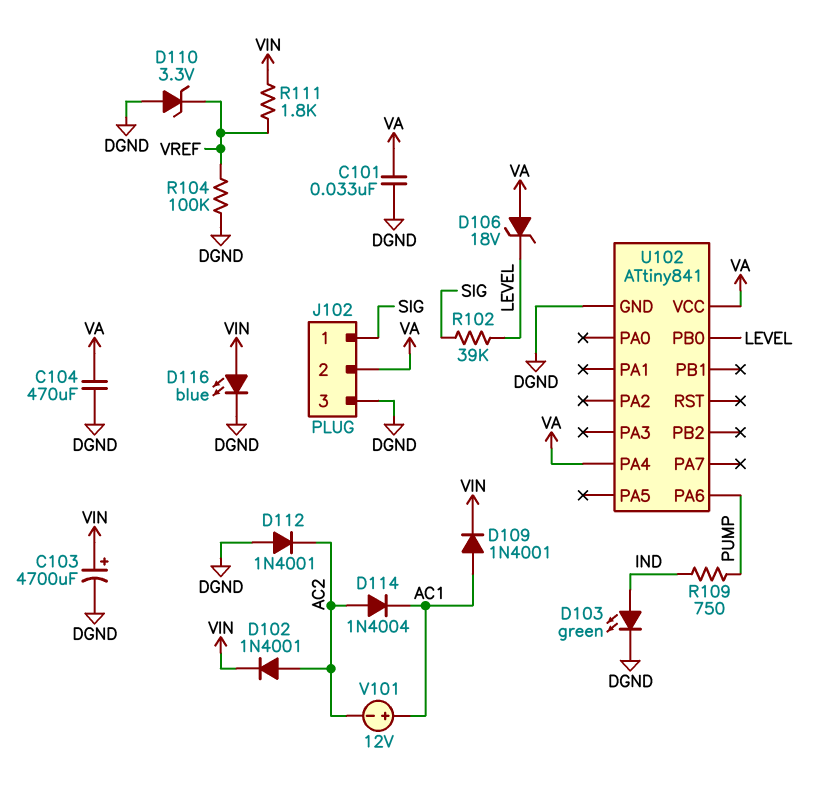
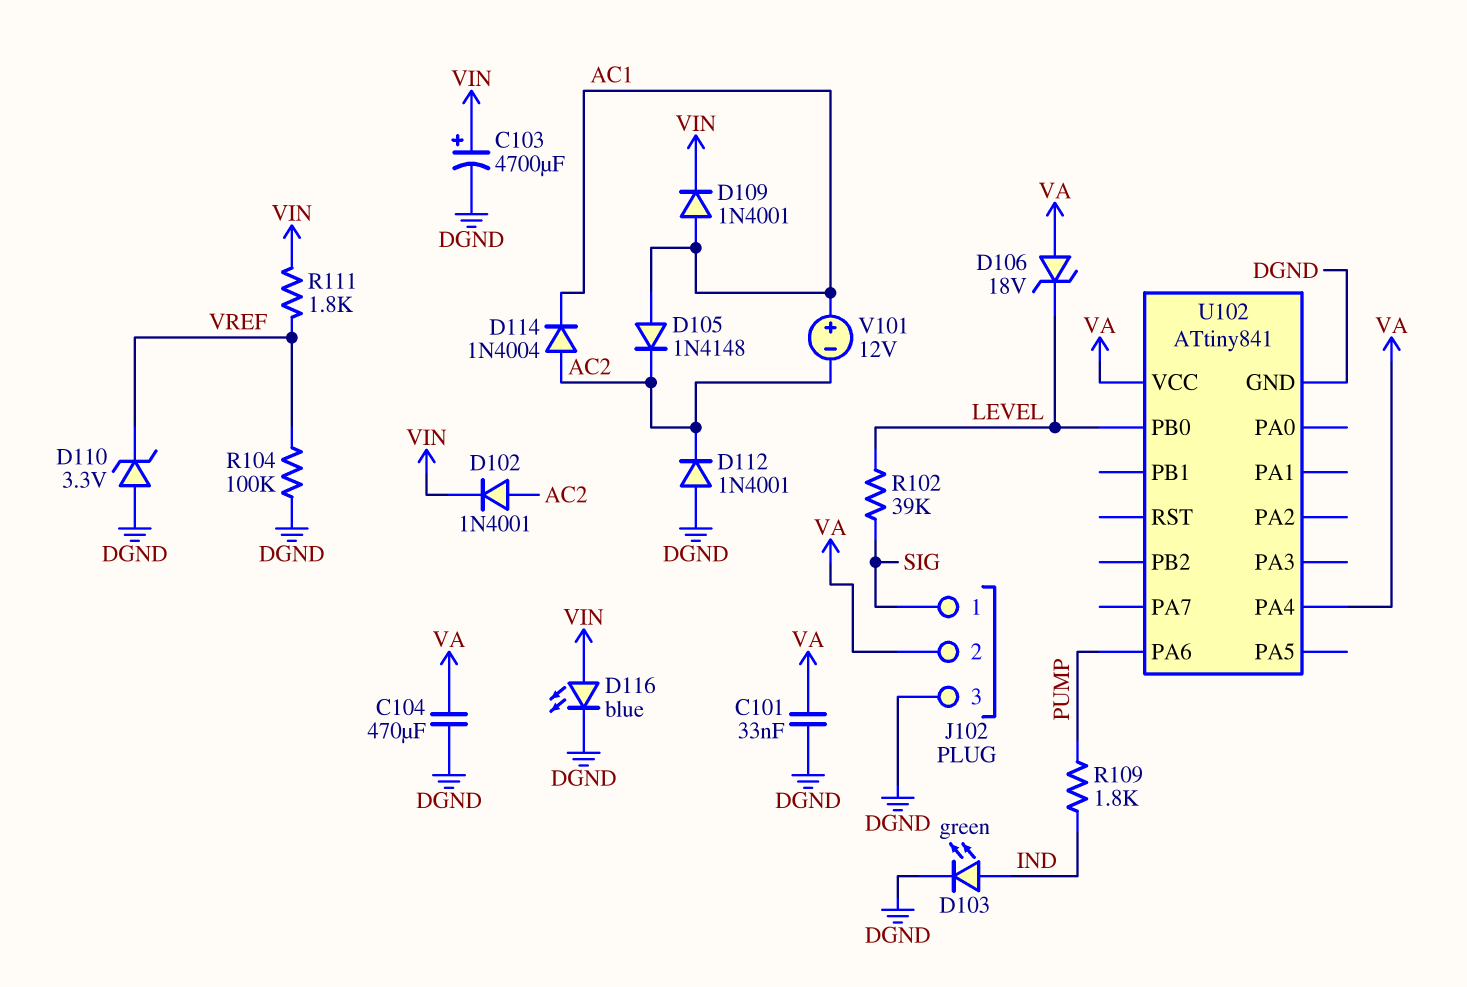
D105: none -> diode 1N4148 (A AC1, K AC2)
R109: 750 (IND, PUMP) -> 1.8k (IND, PUMP)

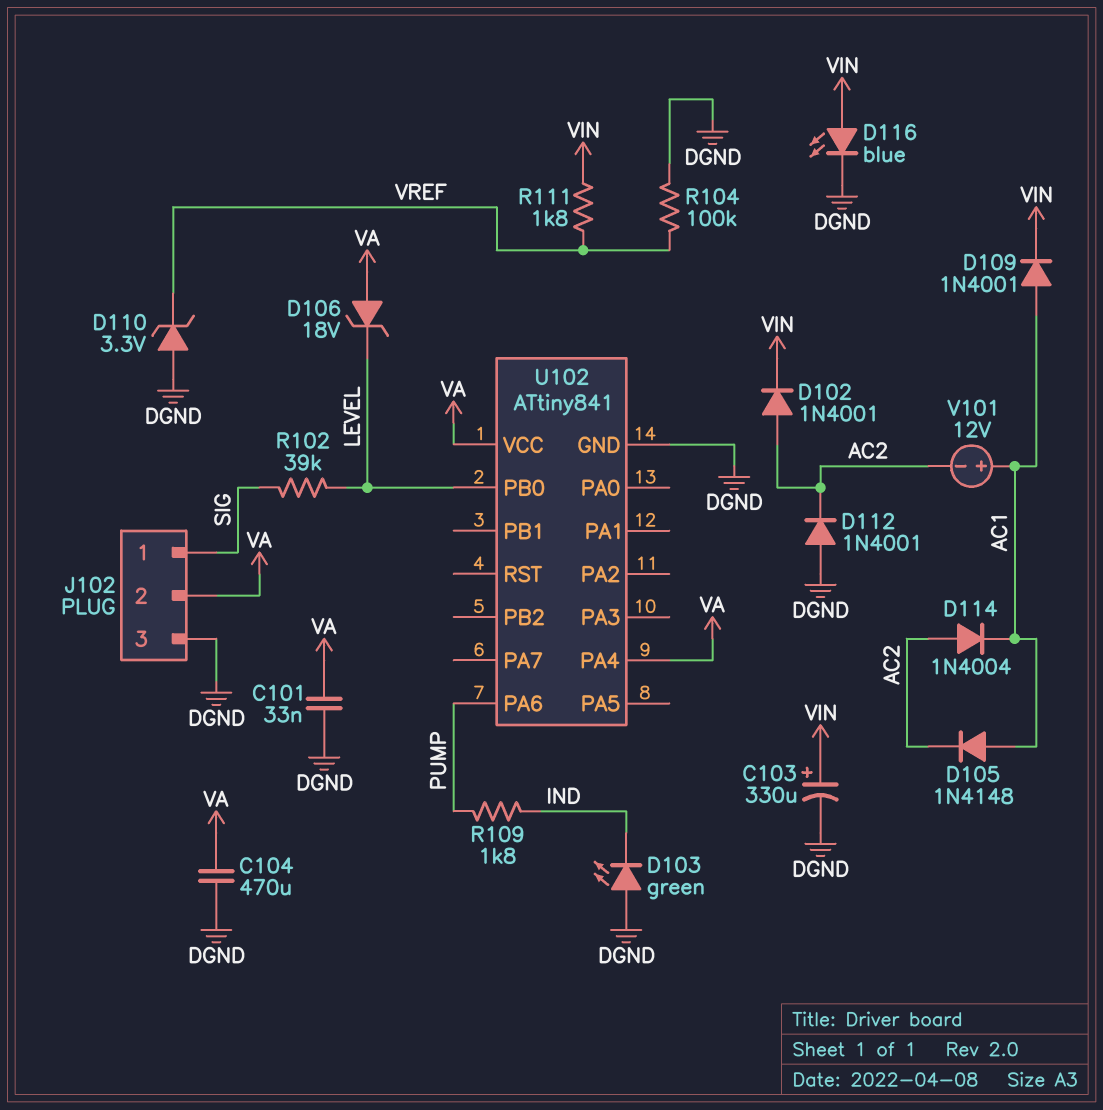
C103: 4700uF (plus VIN, minus DGND) -> 330uF (plus VIN, minus DGND)
D103: LED green (A IND, K DGND) -> LED green (A DGND, K IND)

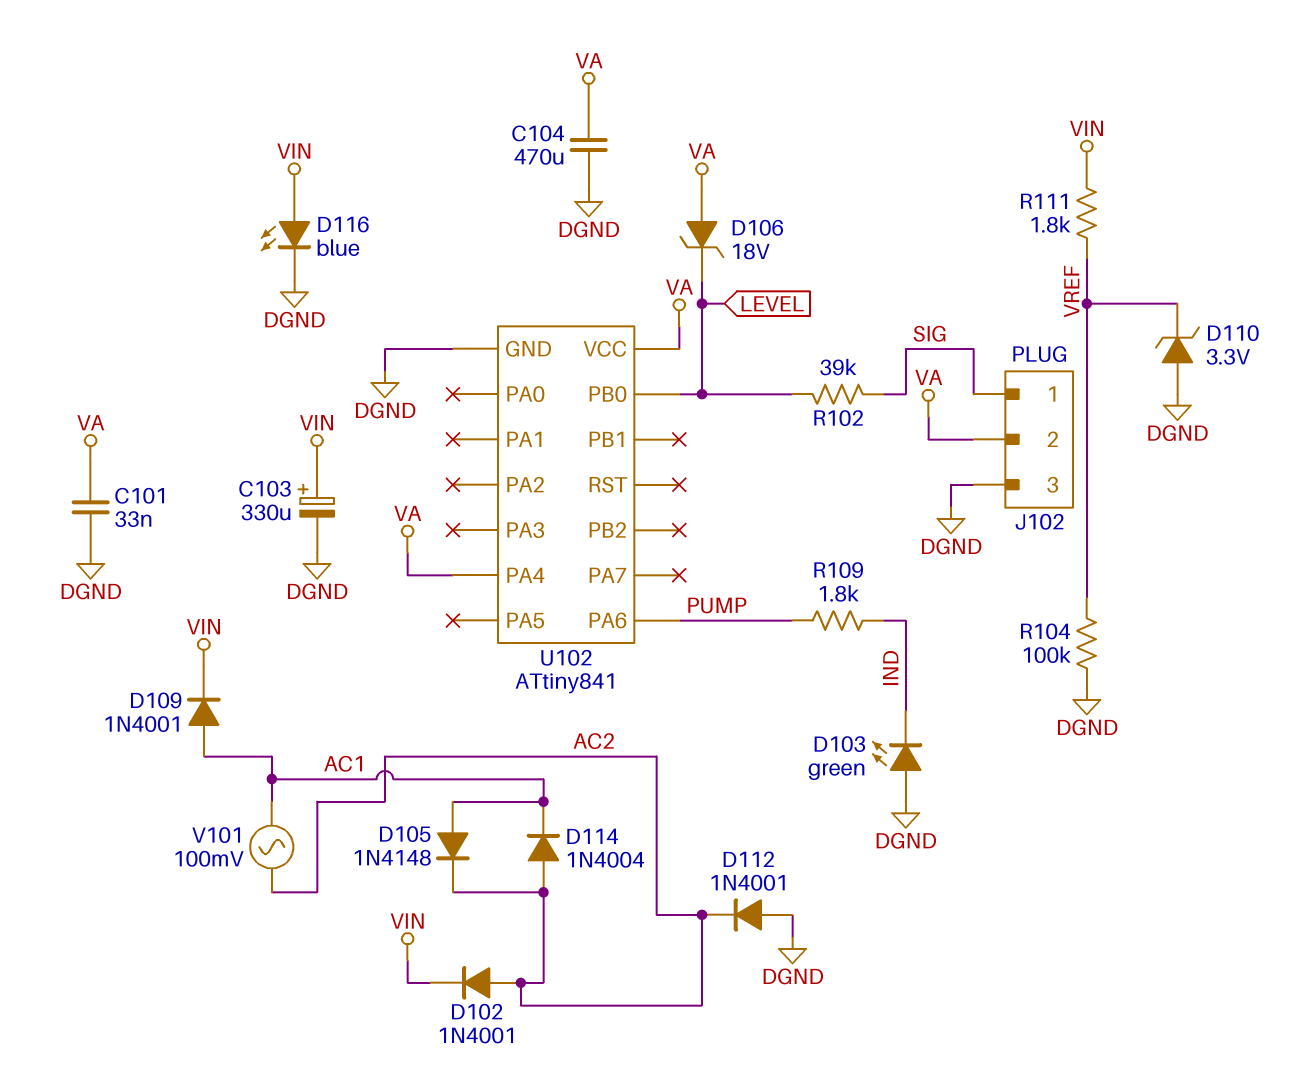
V101: 12V (plus AC1, minus AC2) -> AC 100mV (AC1, AC2)

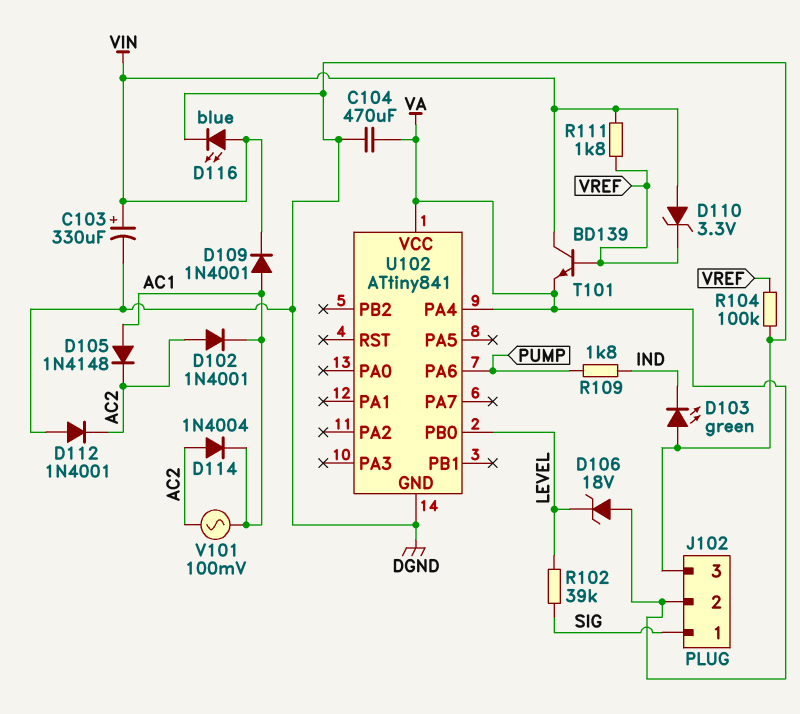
C101: 33nF (DGND, VA) -> none
D102: diode 1N4001 (A AC2, K VIN) -> diode 1N4001 (A AC2, K AC1)
D110: zener 3.3V (A DGND, K VREF) -> zener 3.3V (A VIN, K VREF)
T101: none -> NPN BD139 (B VREF, C VIN, E VA)

